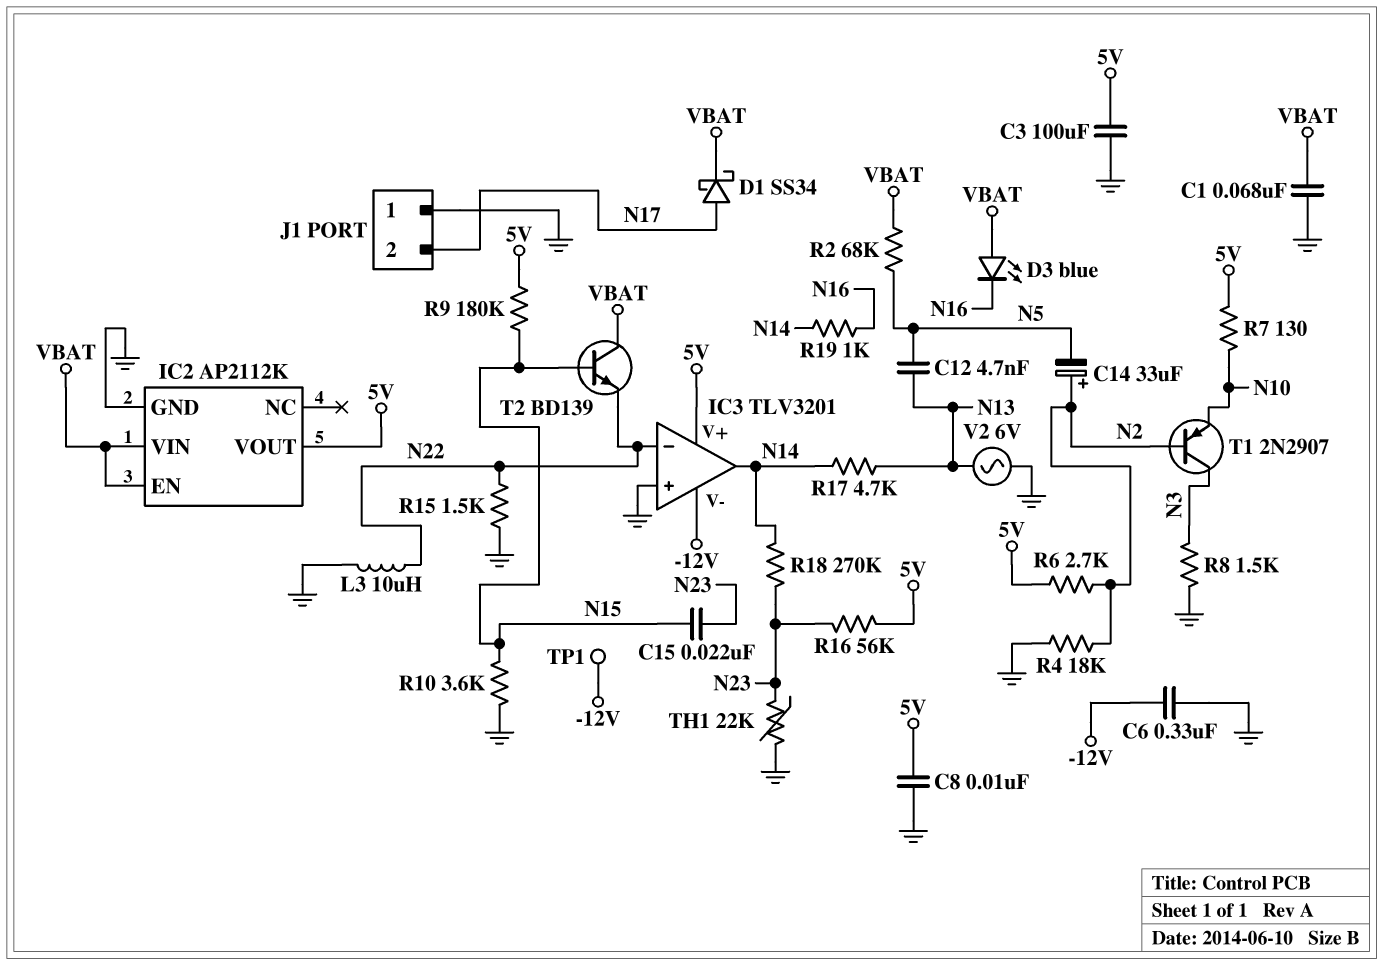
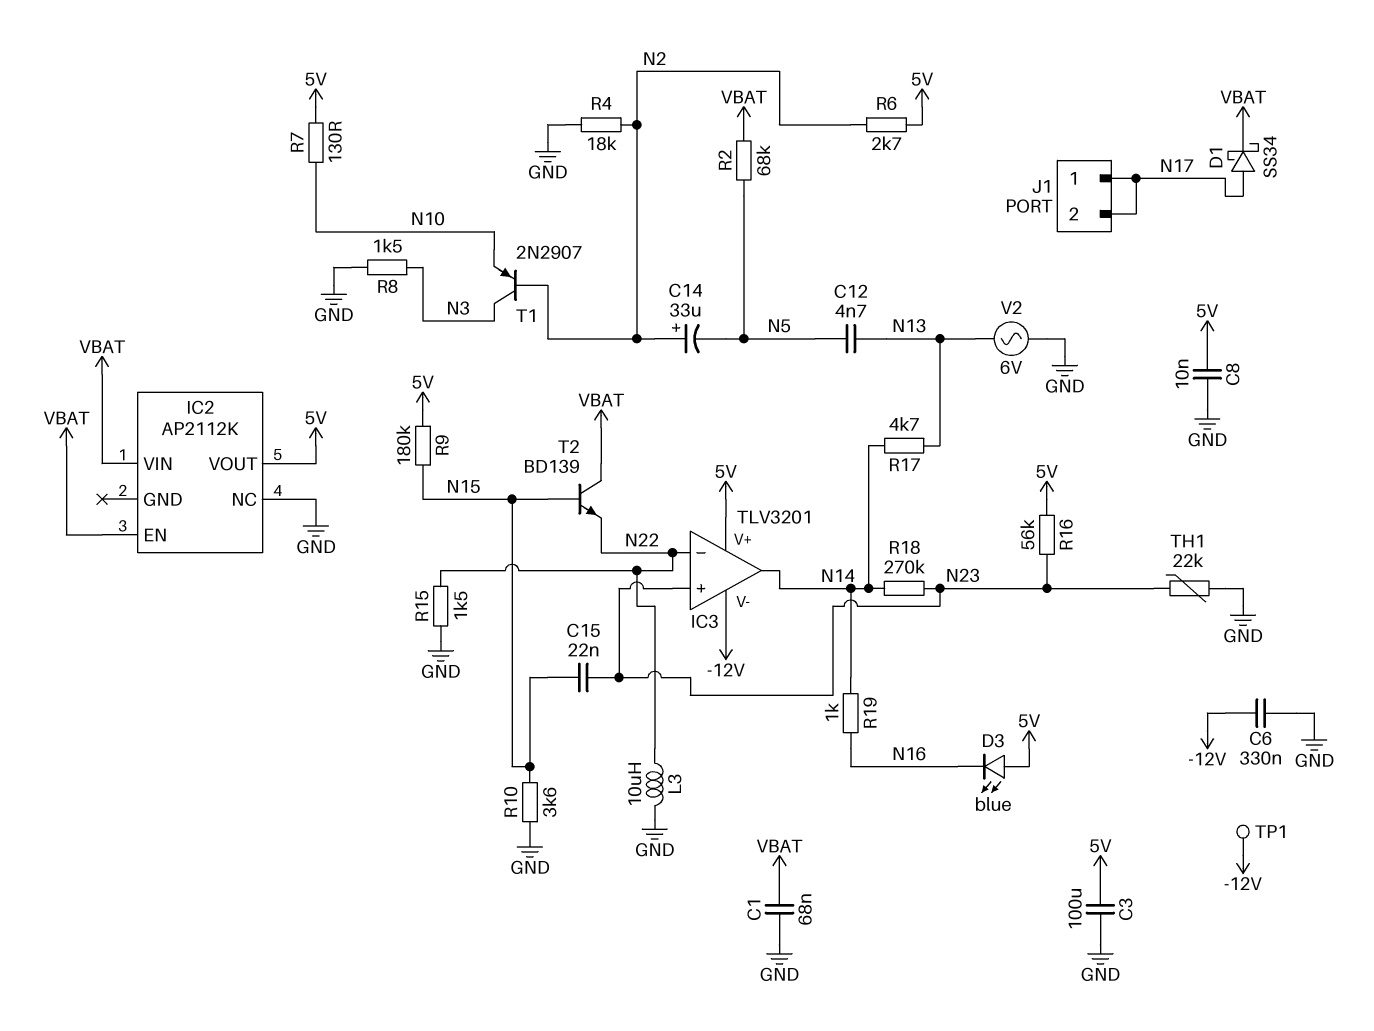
D3: LED blue (A VBAT, K N16) -> LED blue (A 5V, K N16)
IC2 pin GND: GND -> none
IC2 pin NC: none -> GND
IC3 pin in+: GND -> N23
J1 pin 1: GND -> N17

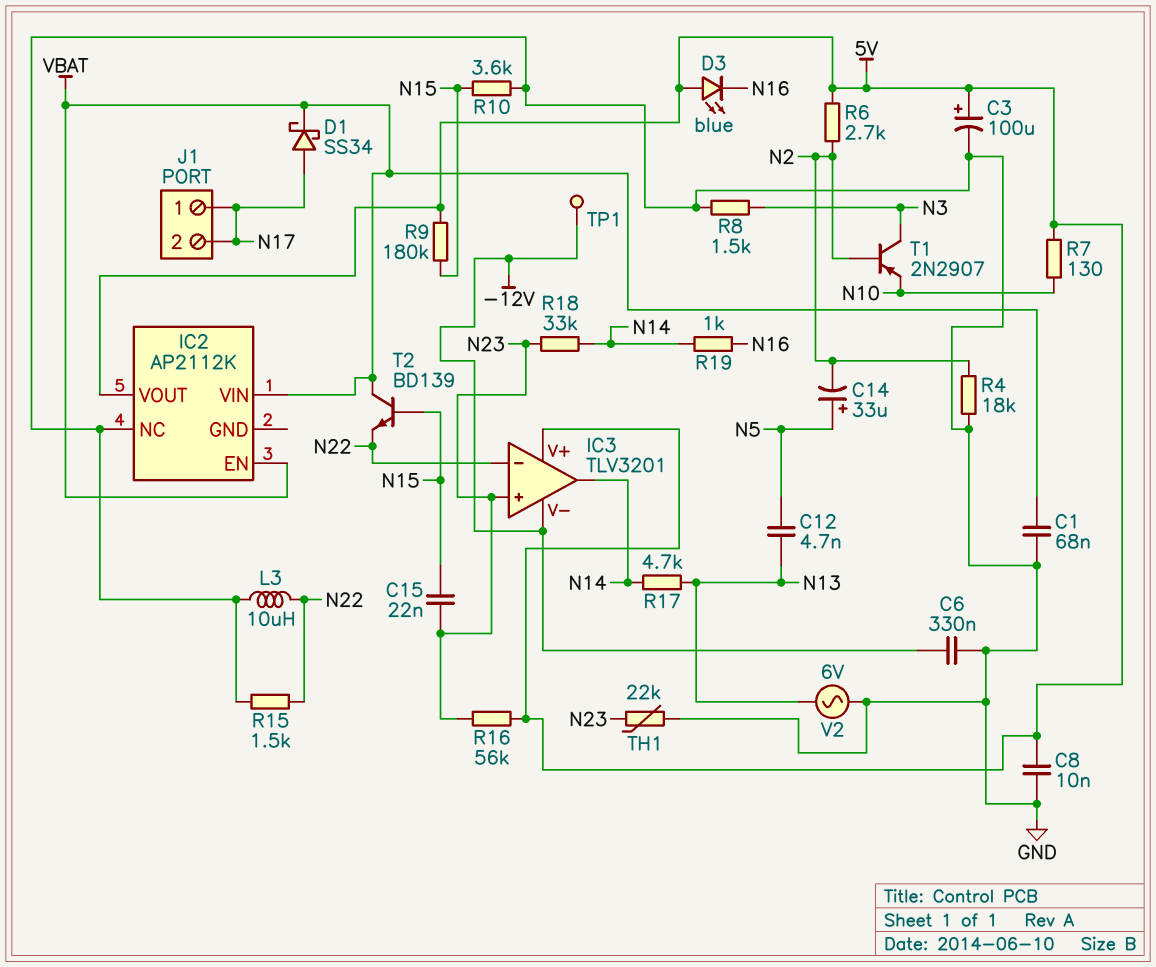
C3: 100uF (5V, GND) -> 100uF (plus 5V, minus GND)
C14: 33uF (plus N2, minus N5) -> 33uF (plus N5, minus N2)
R2: 68k (N5, VBAT) -> none
R18: 270k (N14, N23) -> 33k (N14, N23)

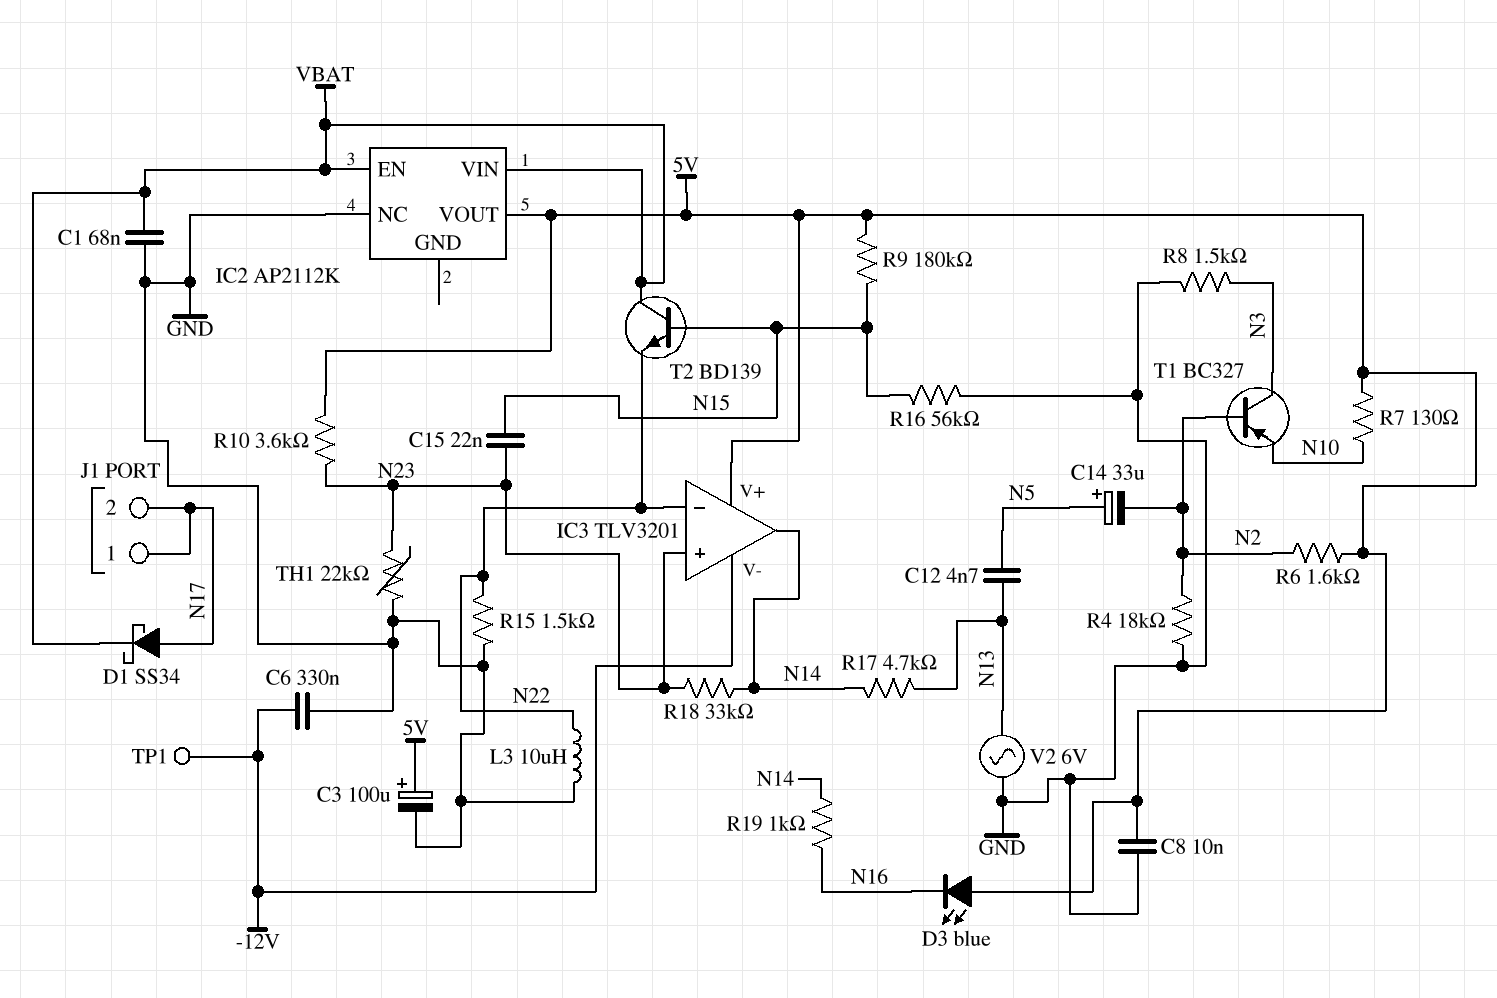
R6: 2.7k (5V, N2) -> 1.6k (5V, N2)
R10: 3.6k (GND, N15) -> 3.6k (5V, N23)
R16: 56k (5V, N23) -> 56k (GND, N15)
T1: PNP 2N2907 (B N2, C N3, E N10) -> PNP BC327 (B N2, C N3, E N10)

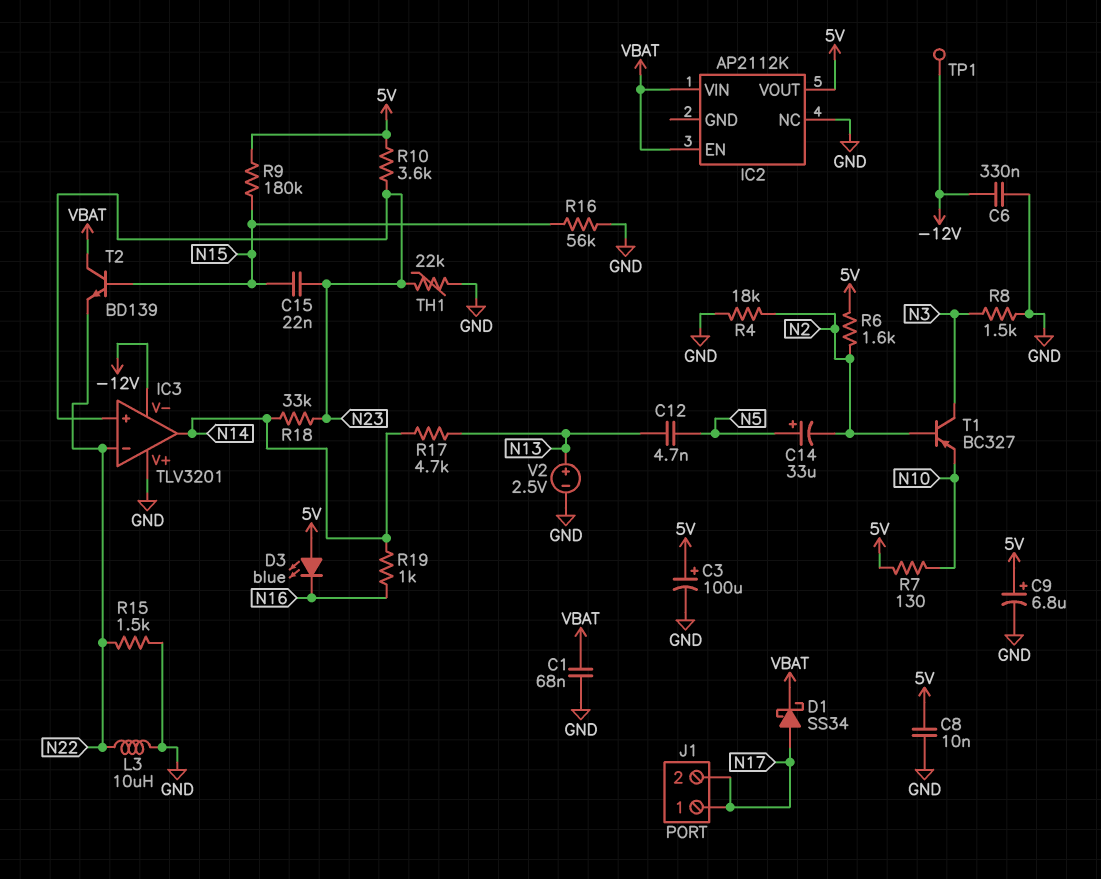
C9: none -> 6.8uF (plus 5V, minus GND)
IC3 pin V+: 5V -> GND
V2: AC 6V (GND, N13) -> 2.5V (plus N13, minus GND)

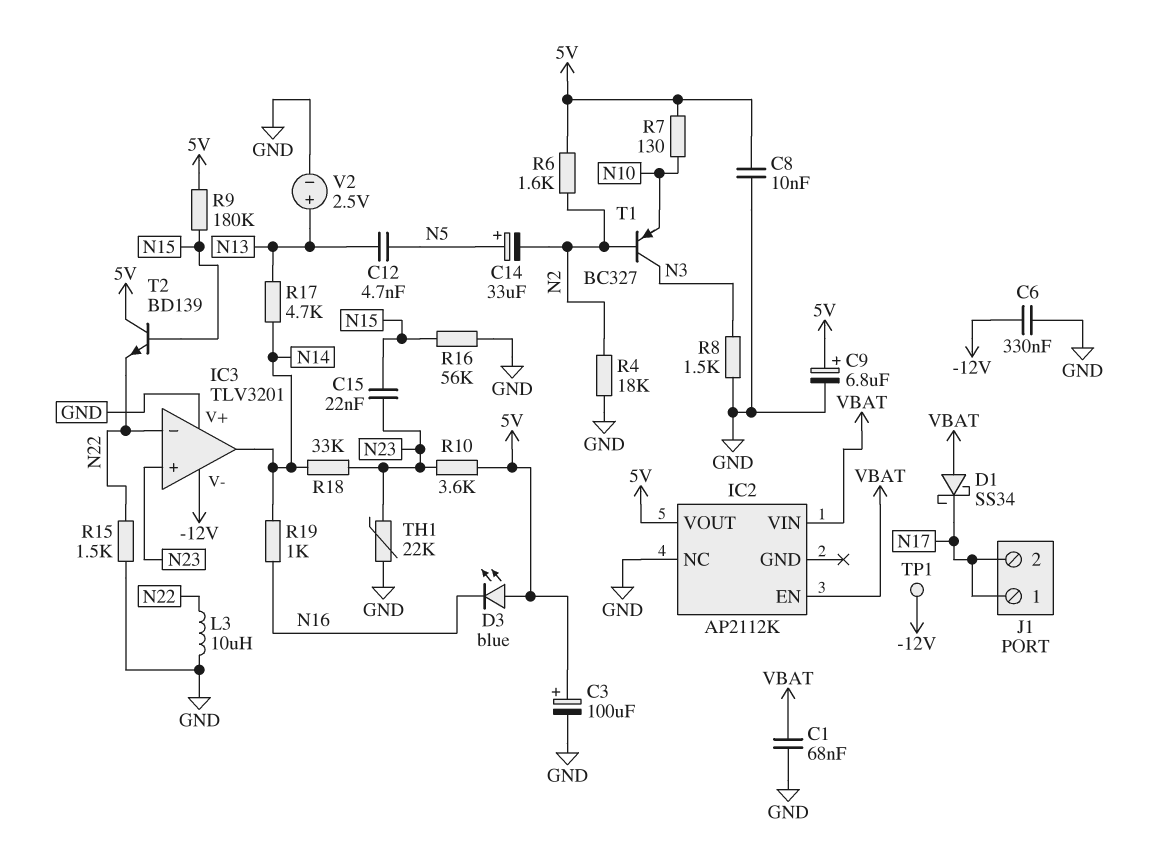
D1: schottky SS34 (A N17, K VBAT) -> schottky SS34 (A VBAT, K N17)
T2: NPN BD139 (B N15, C VBAT, E N22) -> NPN BD139 (B N15, C 5V, E N22)

